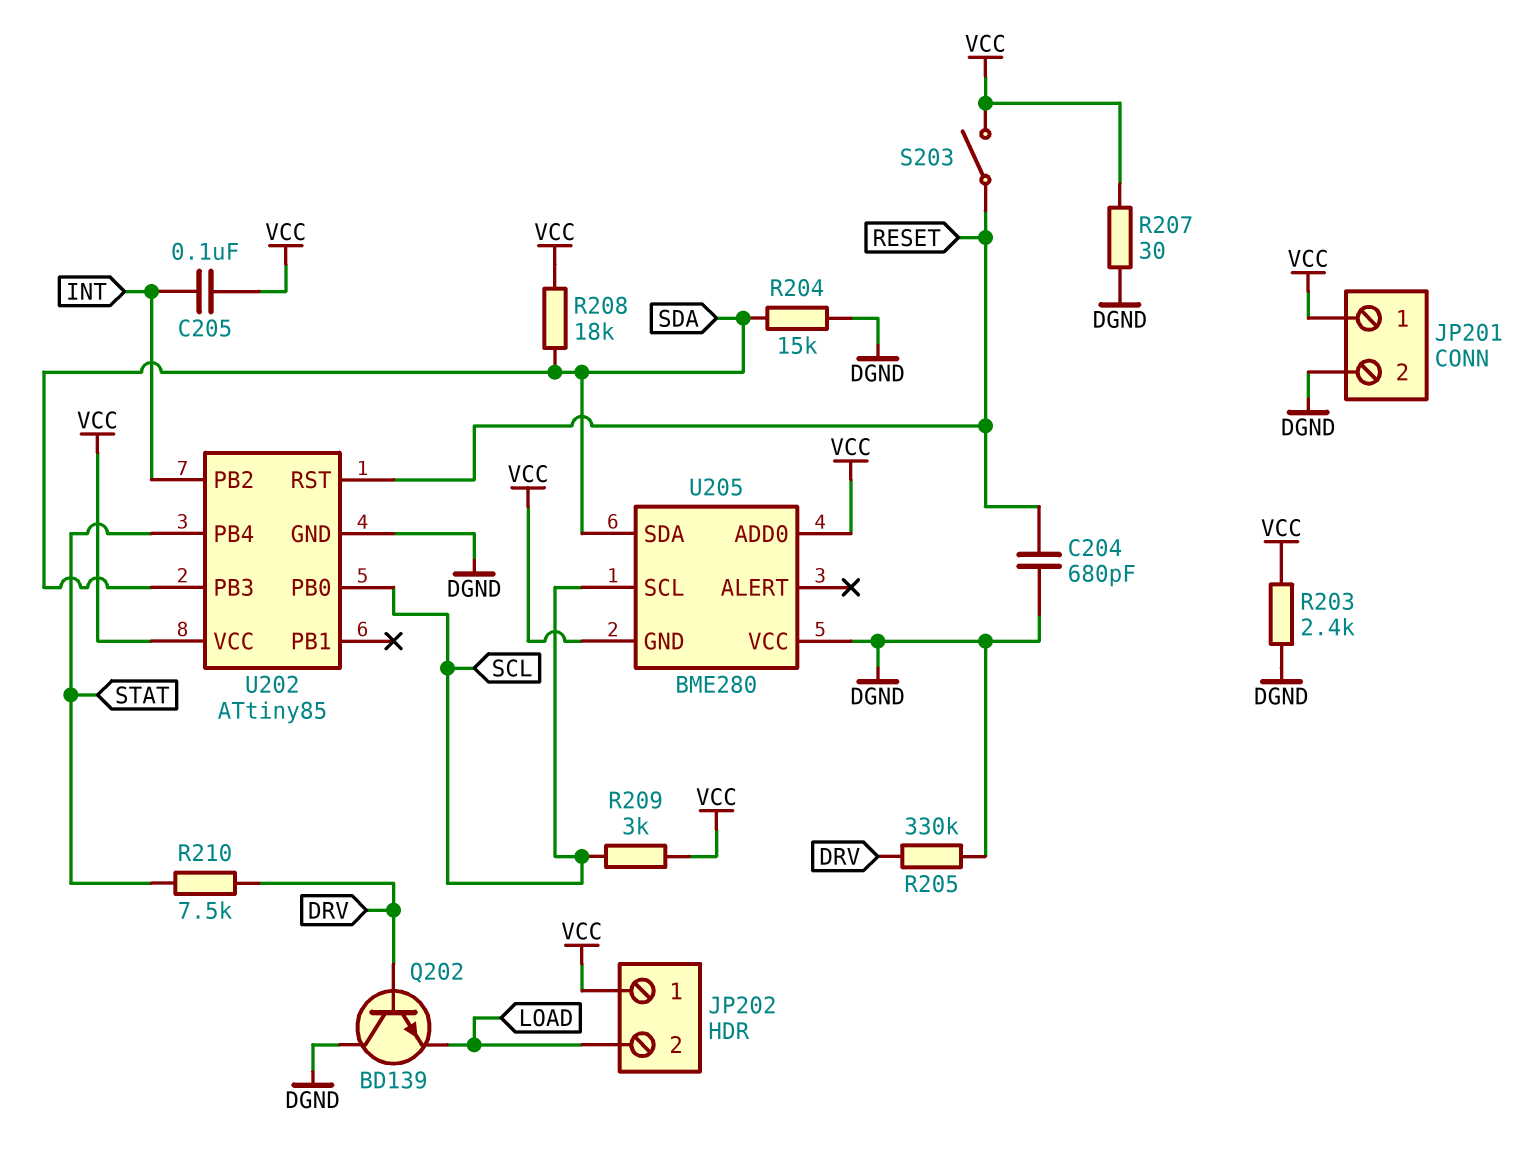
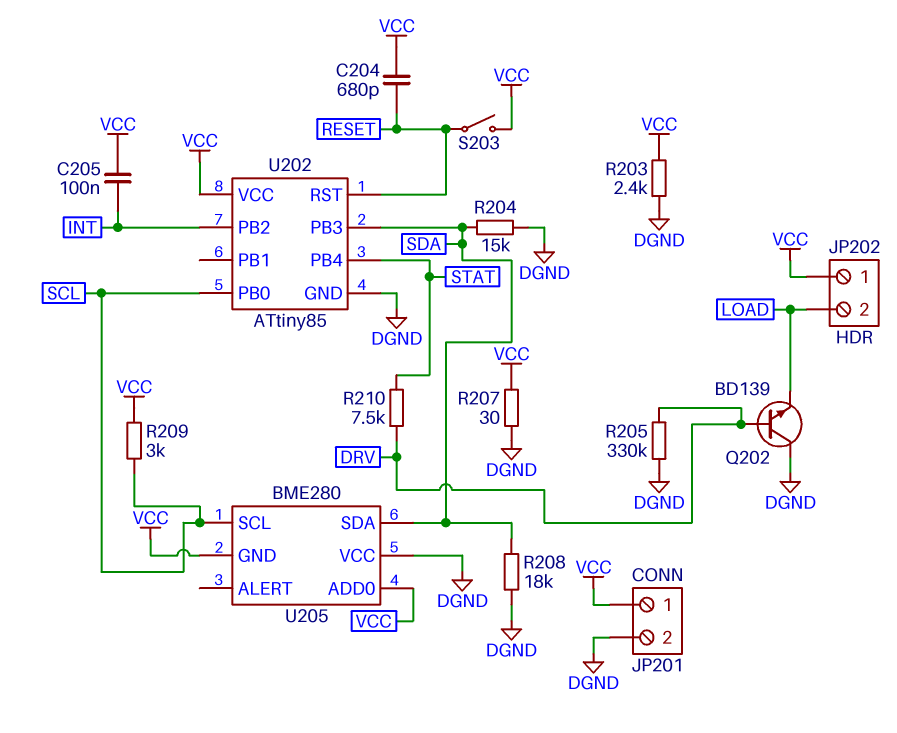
C204: 680pF (DGND, RESET) -> 680pF (RESET, VCC)
R208: 18k (SDA, VCC) -> 18k (DGND, SDA)

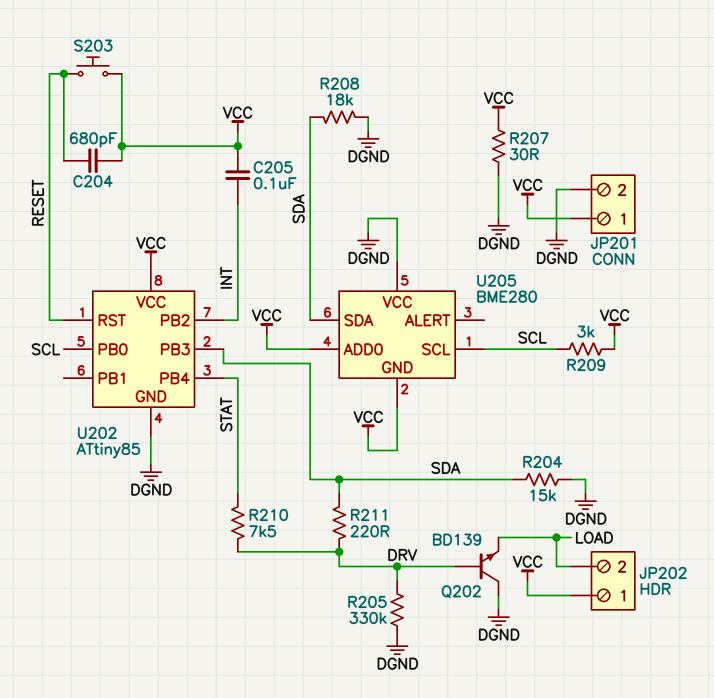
R203: 2.4k (DGND, VCC) -> none
R211: none -> 220 (DRV, SDA)
S203: switch (RESET, VCC) -> button (RESET, VCC)

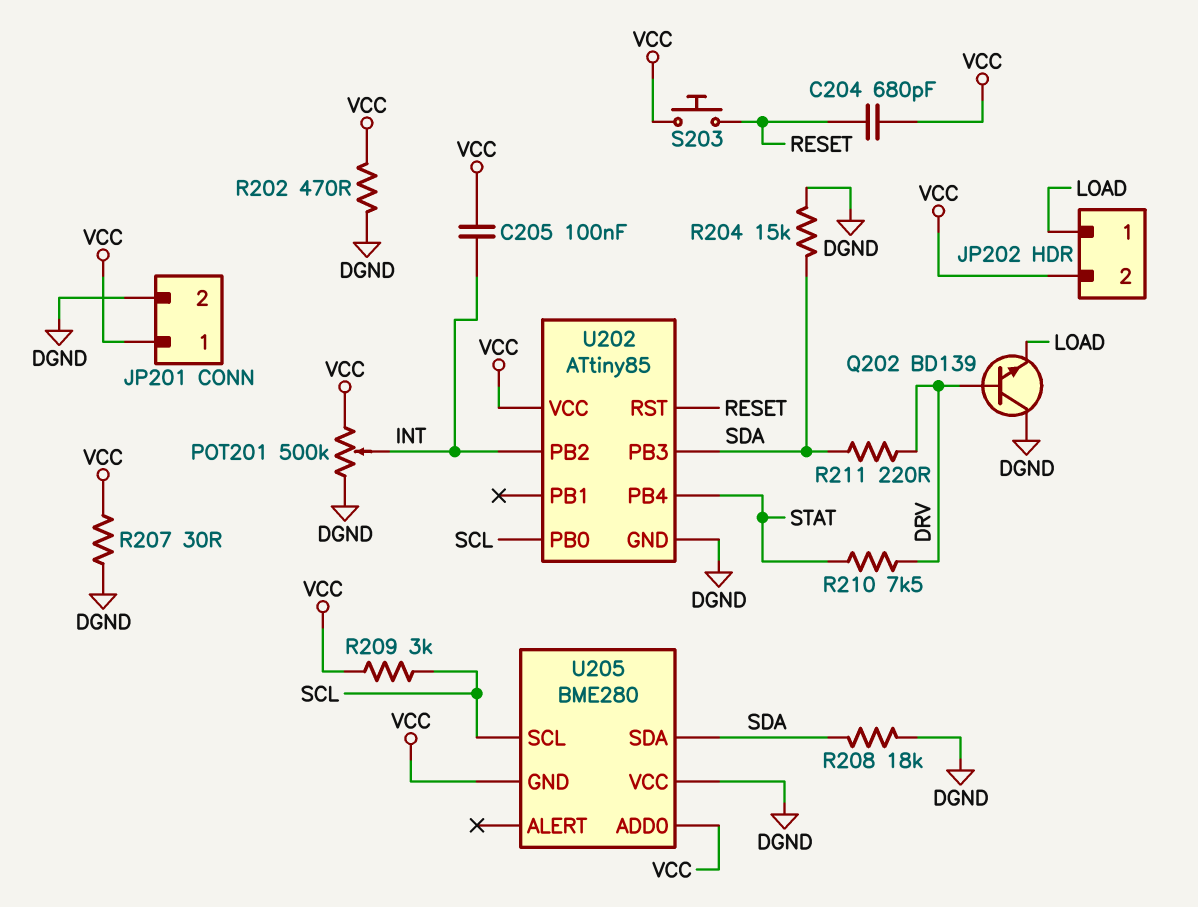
JP202 pin 1: VCC -> LOAD
JP202 pin 2: LOAD -> VCC
POT201: none -> 500k (DGND, VCC, wiper INT)
R202: none -> 470 (DGND, VCC)
R205: 330k (DGND, DRV) -> none

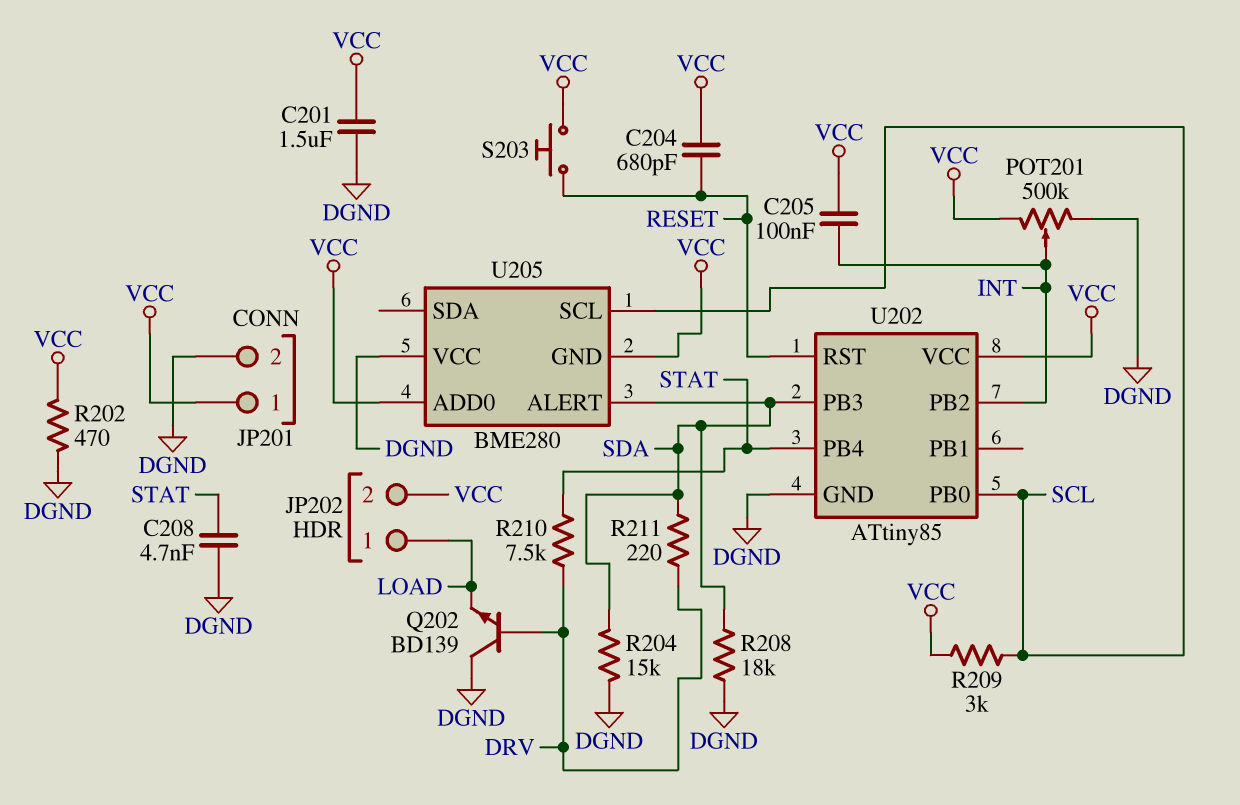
C201: none -> 1.5uF (DGND, VCC)
C208: none -> 4.7nF (DGND, STAT)
R207: 30 (DGND, VCC) -> none
U205 pin ALERT: none -> SDA
U205 pin SDA: SDA -> none

